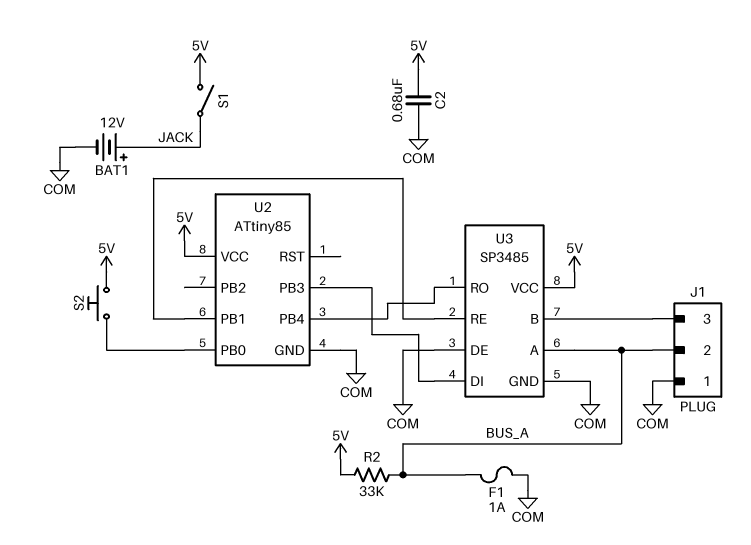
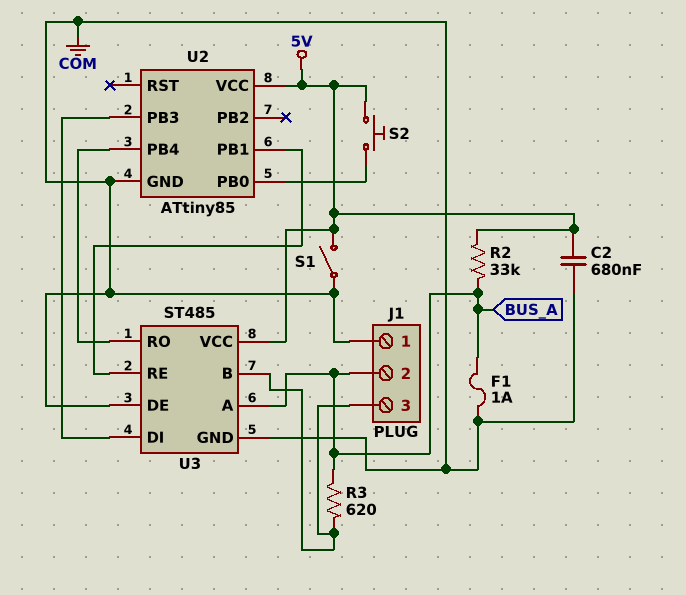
BAT1: 12V (plus JACK, minus COM) -> none
R3: none -> 620 (BUS_A, J1/3)
S1: switch (5V, JACK) -> switch (5V, COM)
U3: SP3485 -> ST485

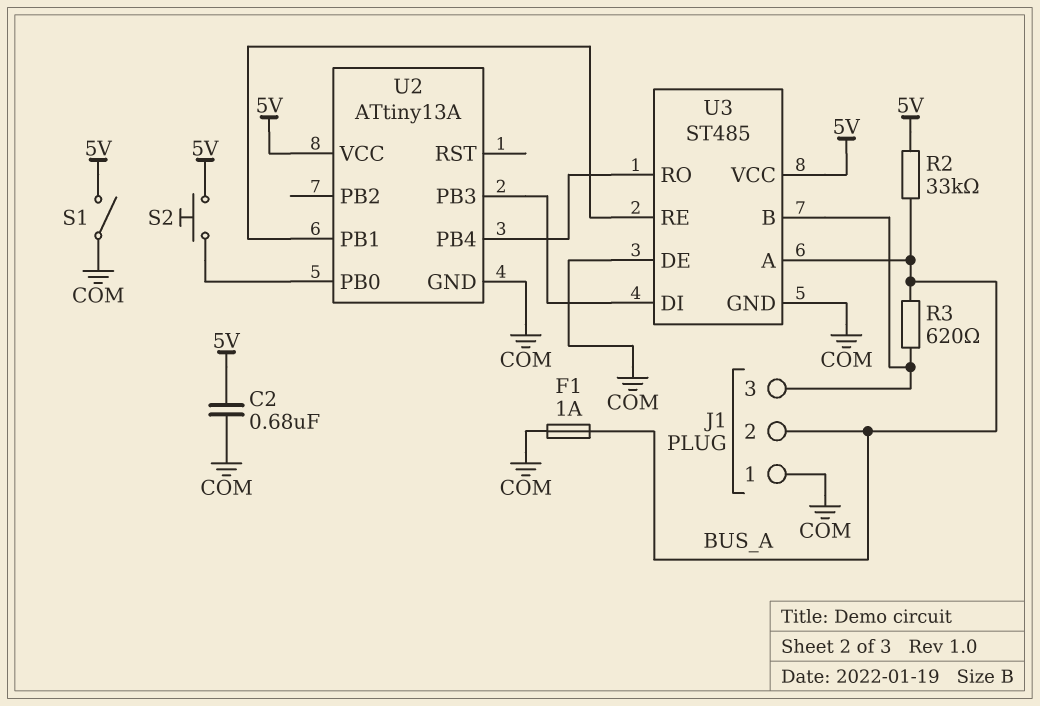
U2: ATtiny85 -> ATtiny13A

